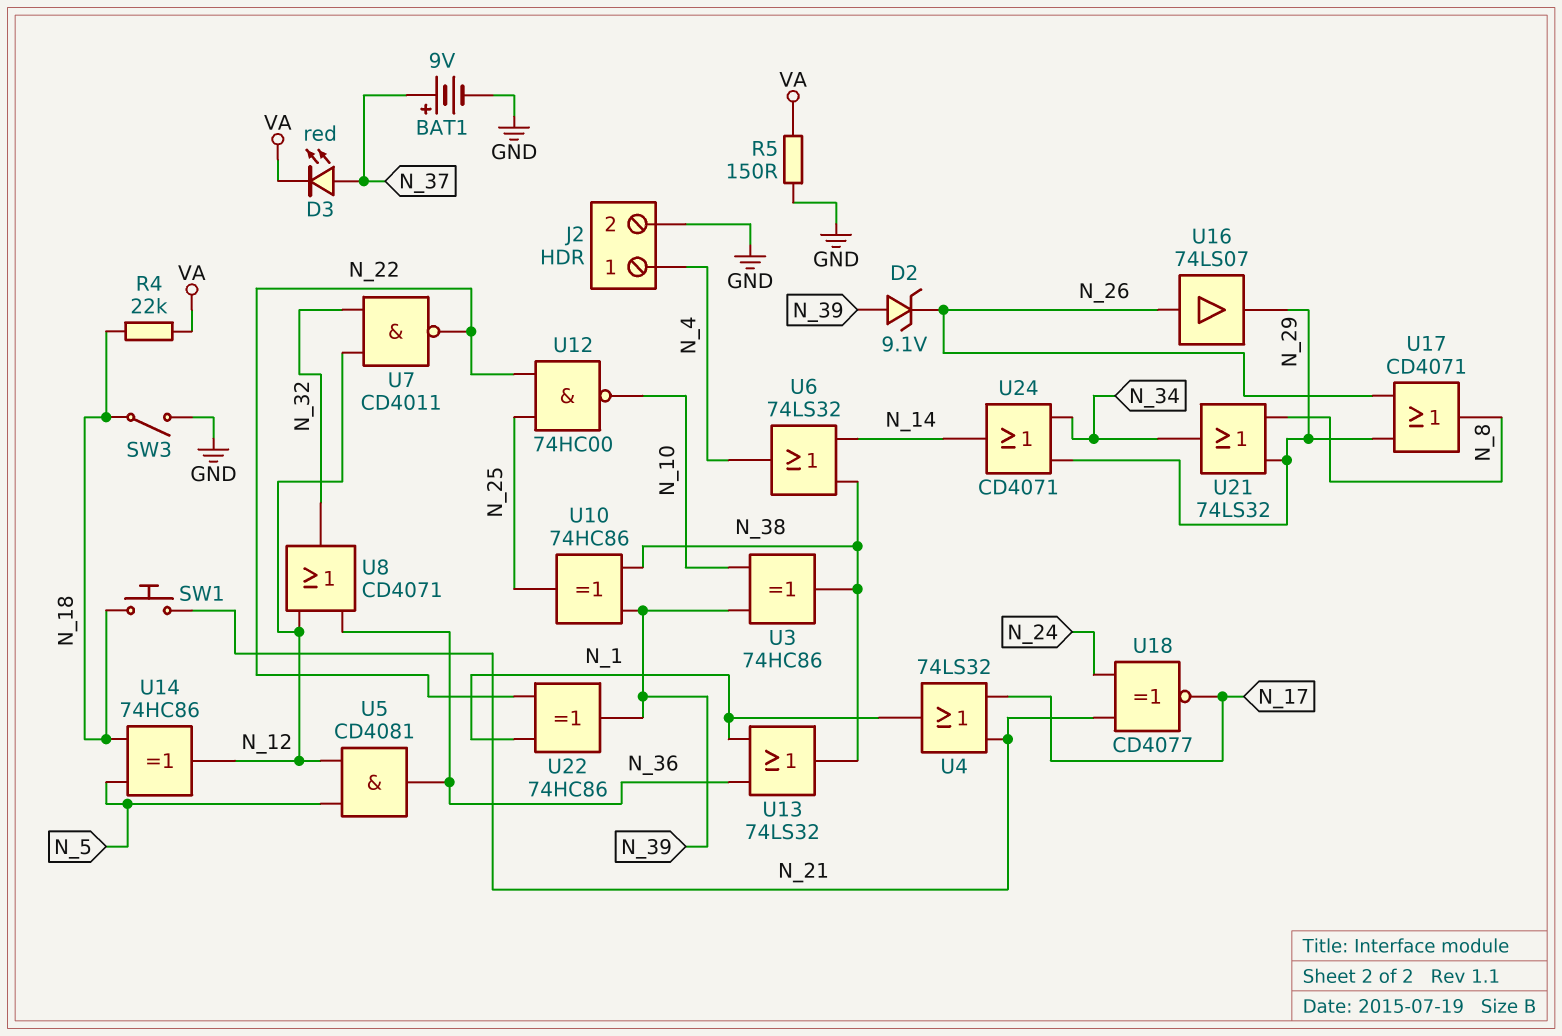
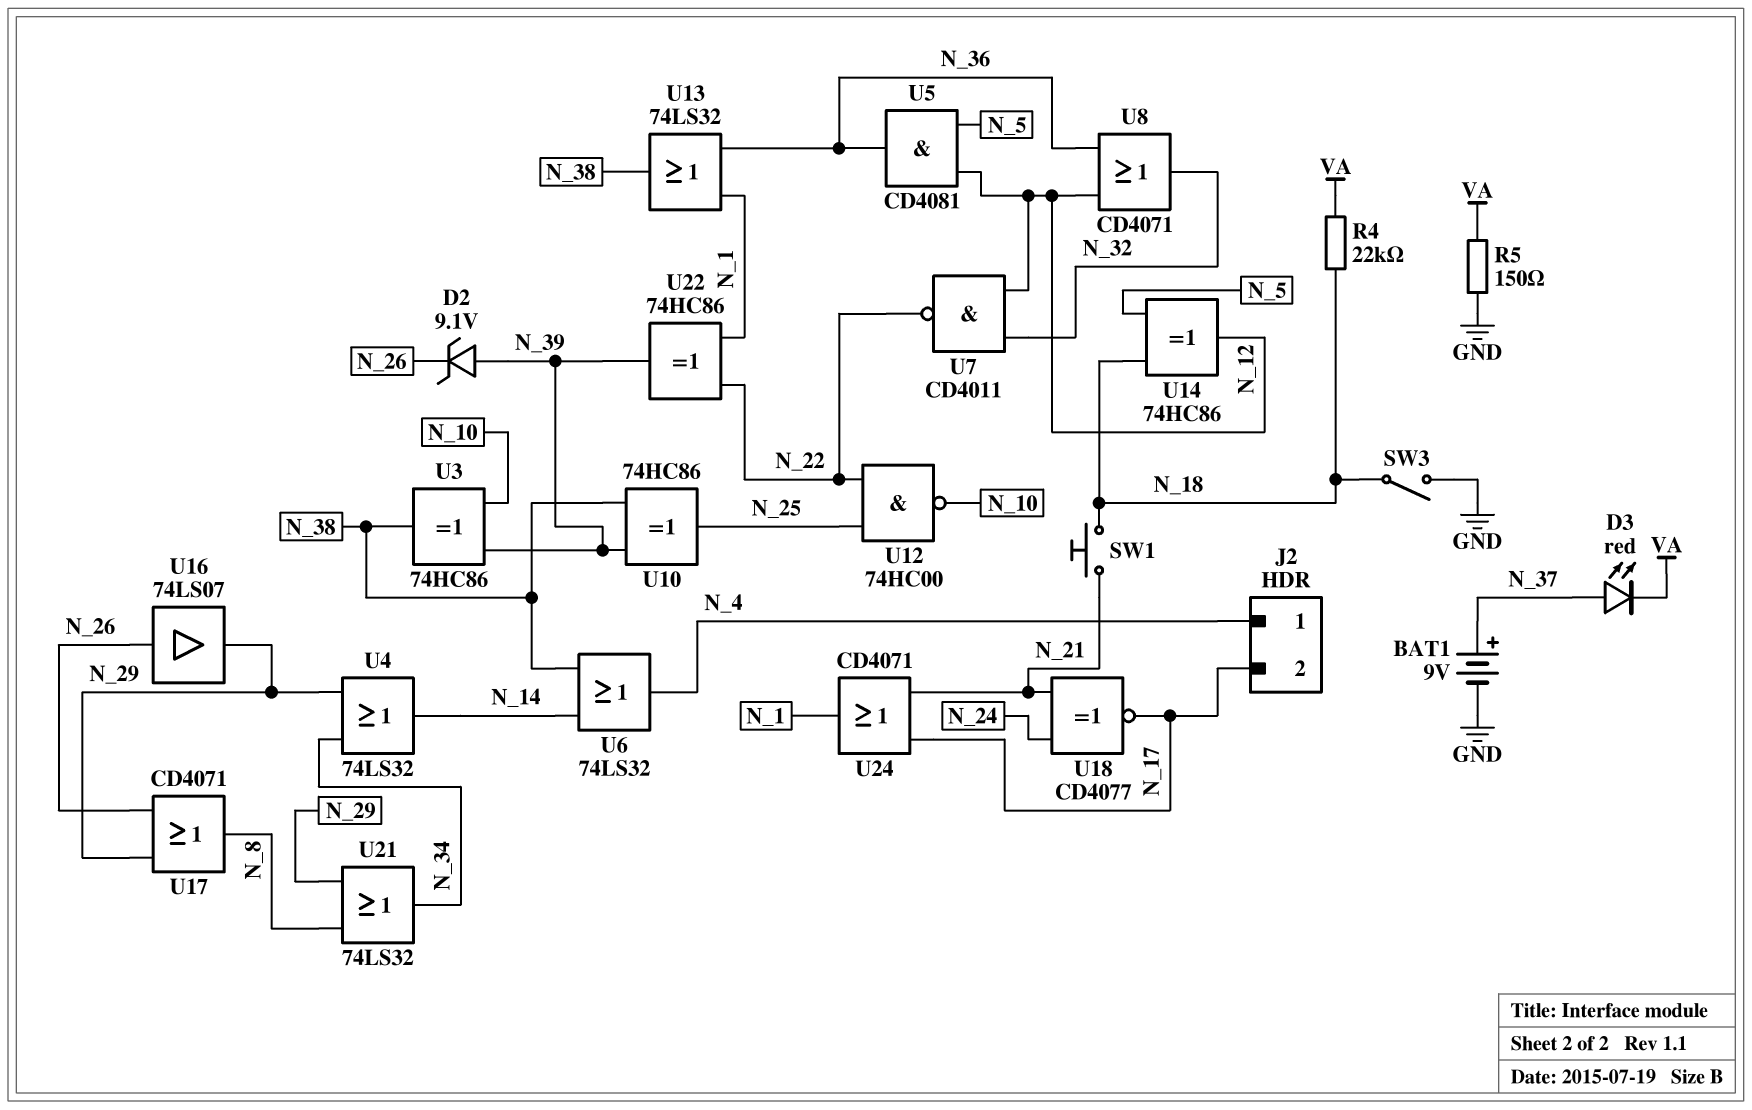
J2 pin 2: GND -> N_17
U4: OR 74LS32 (in N_17, in N_21, out N_1) -> OR 74LS32 (in N_29, in N_34, out N_14)
U24: OR CD4071 (in N_29, in N_34, out N_14) -> OR CD4071 (in N_17, in N_21, out N_1)

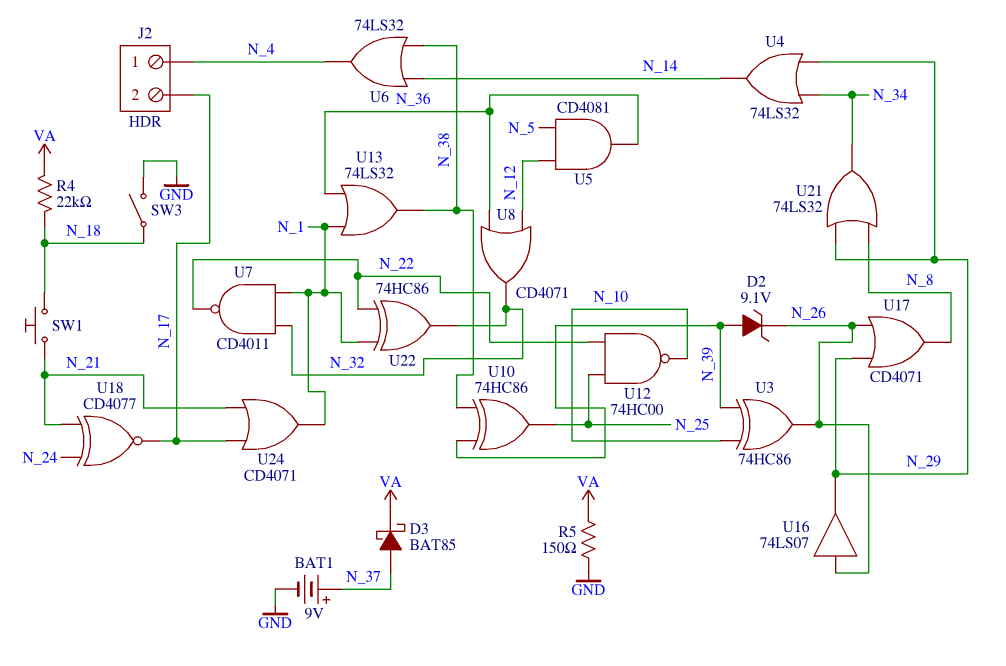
D3: LED red (A N_37, K VA) -> schottky BAT85 (A N_37, K VA)
U3: XOR 74HC86 (in N_10, in N_39, out N_38) -> XOR 74HC86 (in N_10, in N_39, out N_26)
U7: NAND CD4011 (in N_12, in N_32, out N_22) -> NAND CD4011 (in N_1, in N_32, out N_22)
U14: XOR 74HC86 (in N_5, in N_18, out N_12) -> none
U22: XOR 74HC86 (in N_1, in N_22, out N_39) -> XOR 74HC86 (in N_1, in N_22, out N_32)

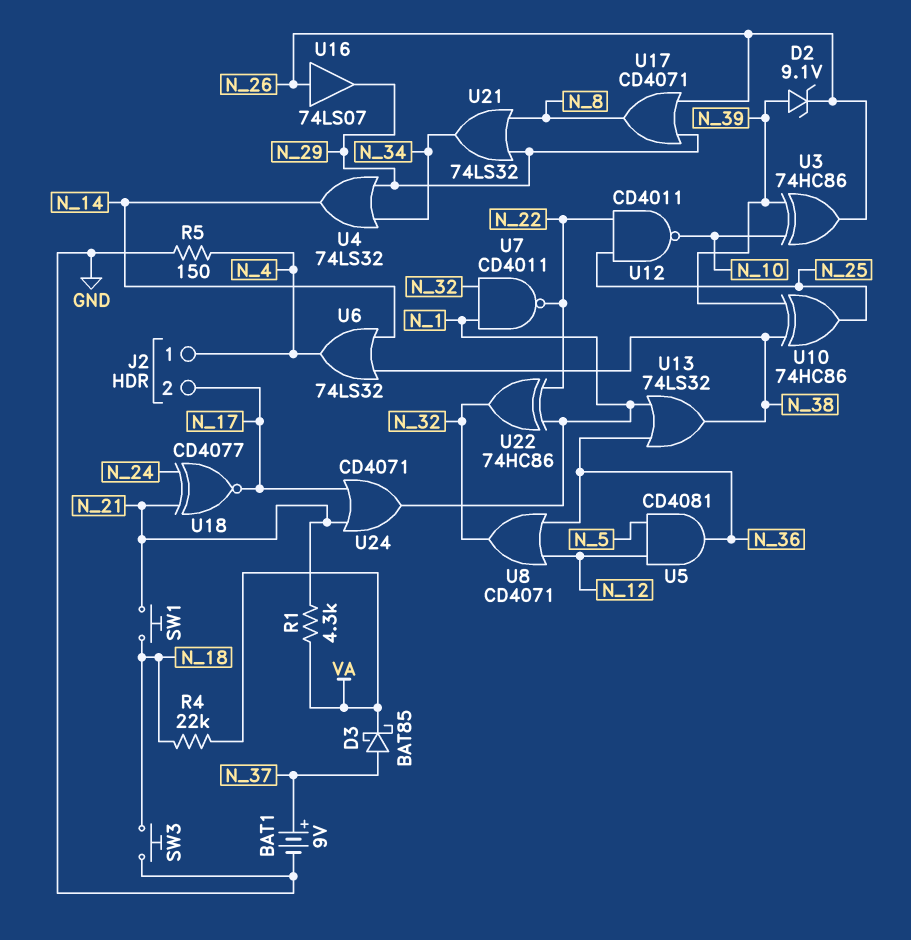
R1: none -> 4.3k (N_21, VA)
R5: 150 (GND, VA) -> 150 (GND, N_4)
SW3: switch (GND, N_18) -> button (GND, N_18)
U12: NAND 74HC00 (in N_22, in N_25, out N_10) -> NAND CD4011 (in N_22, in N_25, out N_10)

